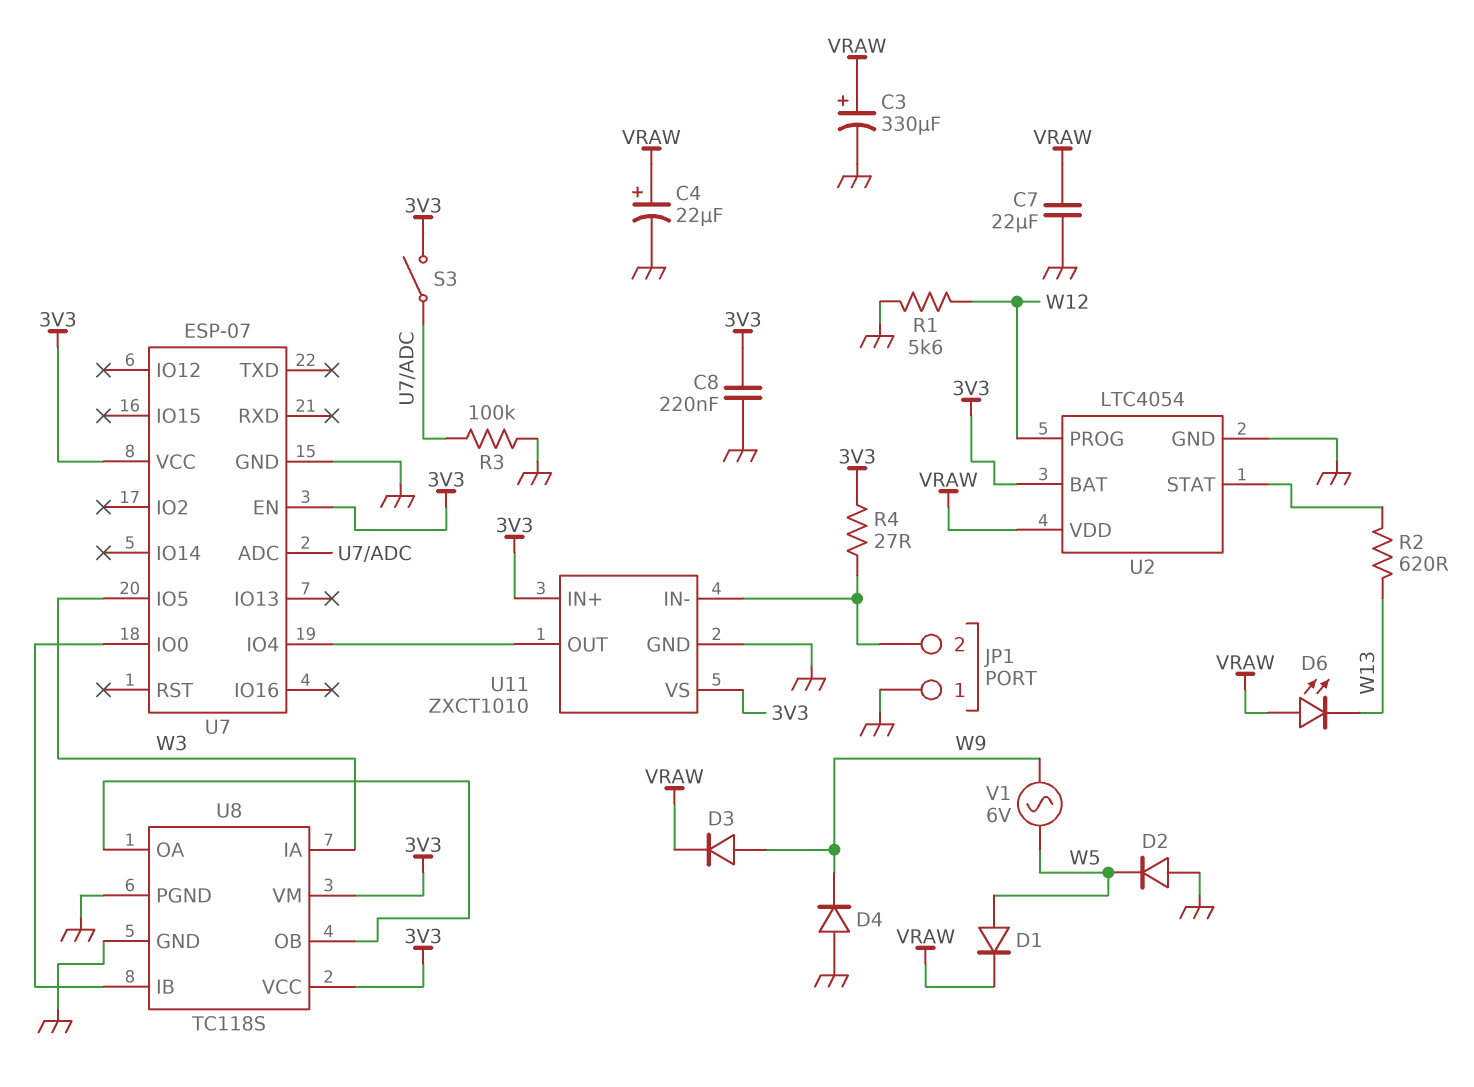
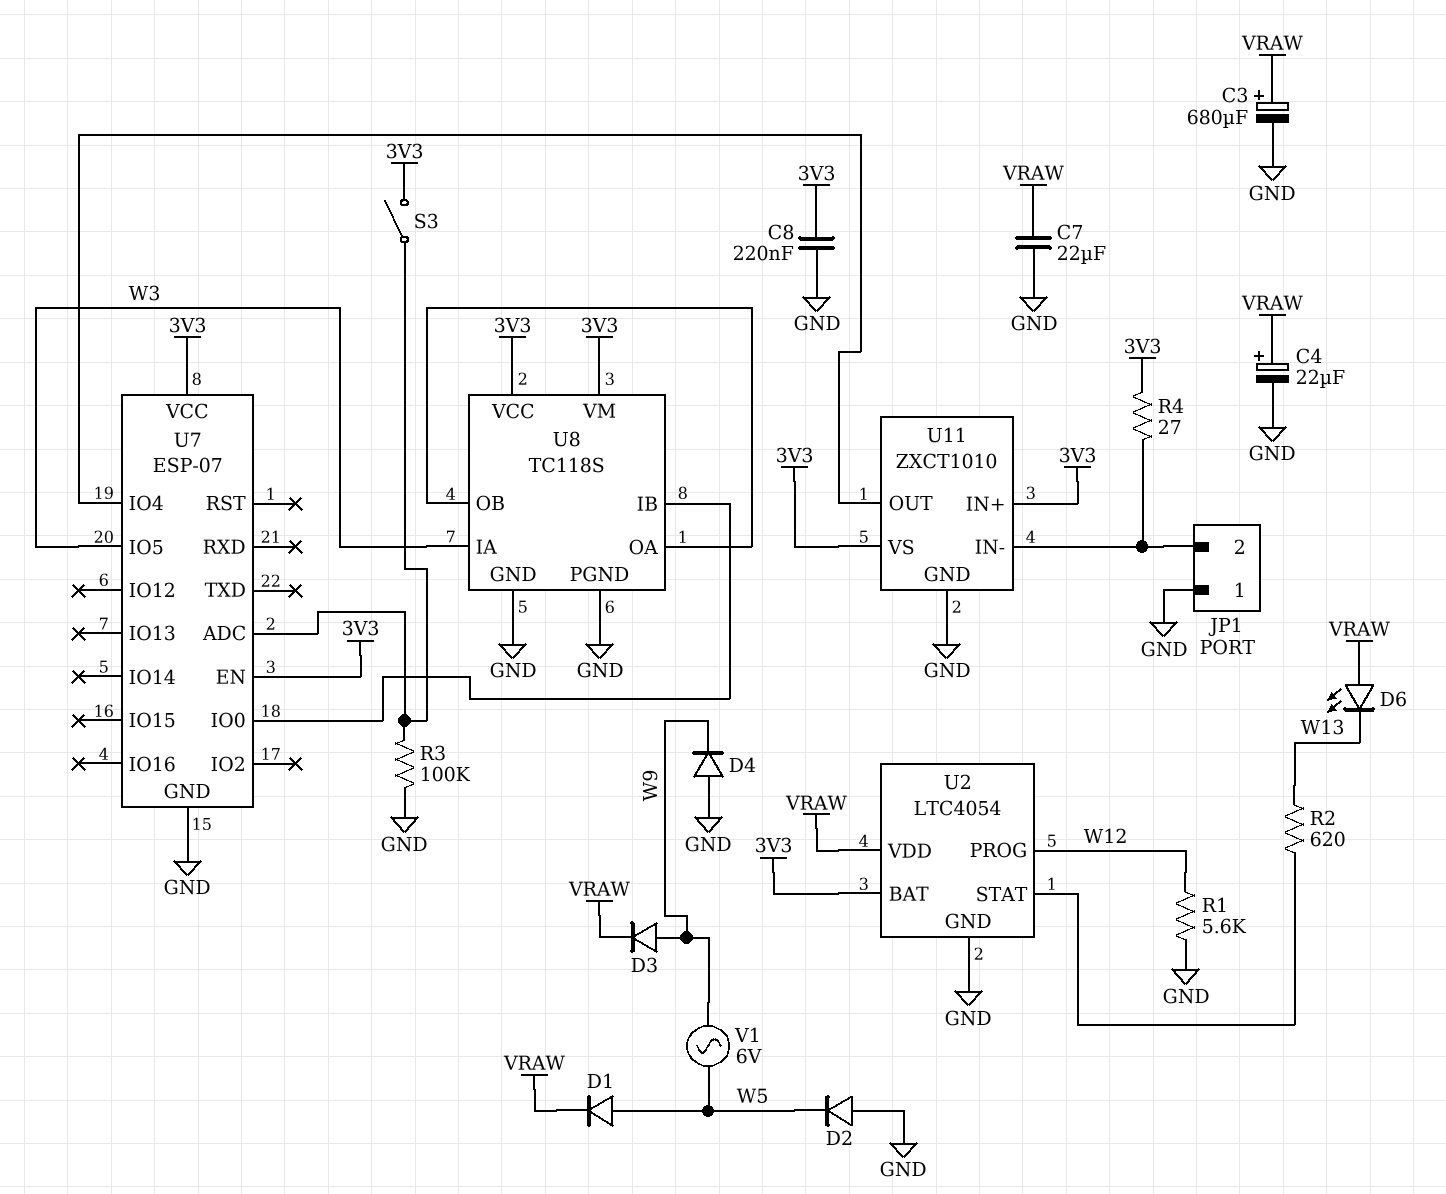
C3: 330uF (plus VRAW, minus GND) -> 680uF (plus VRAW, minus GND)

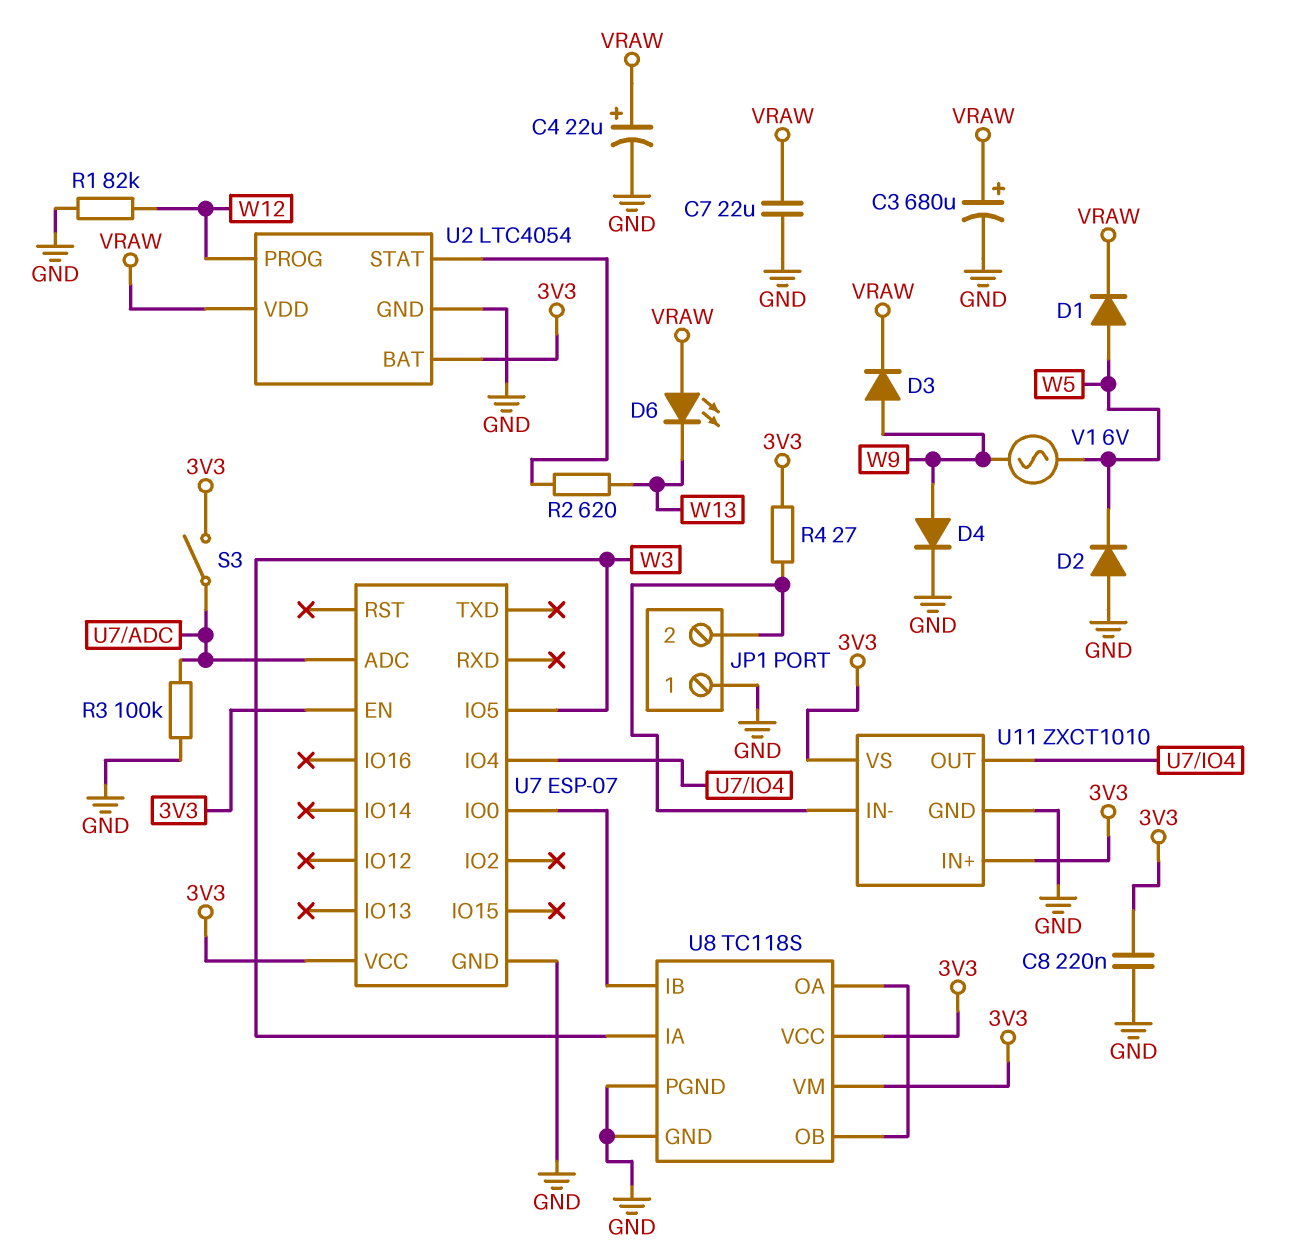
D4: diode (A GND, K W9) -> diode (A W9, K GND)
R1: 5.6k (GND, W12) -> 82k (GND, W12)

